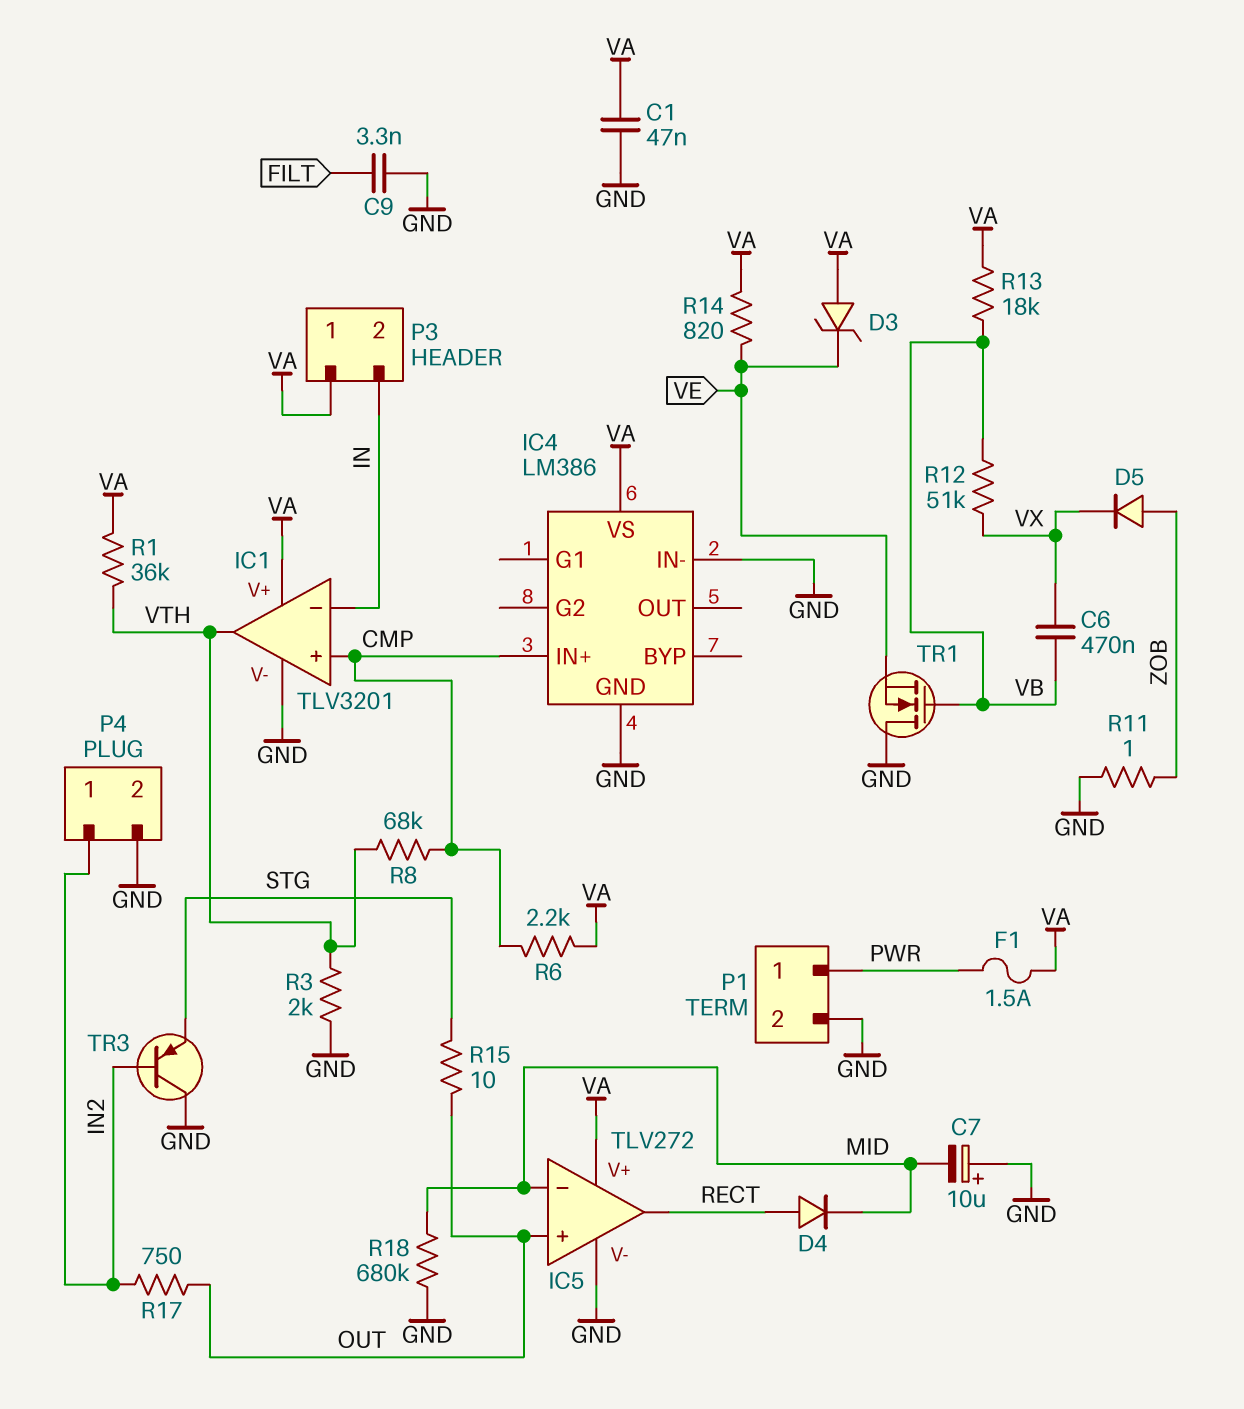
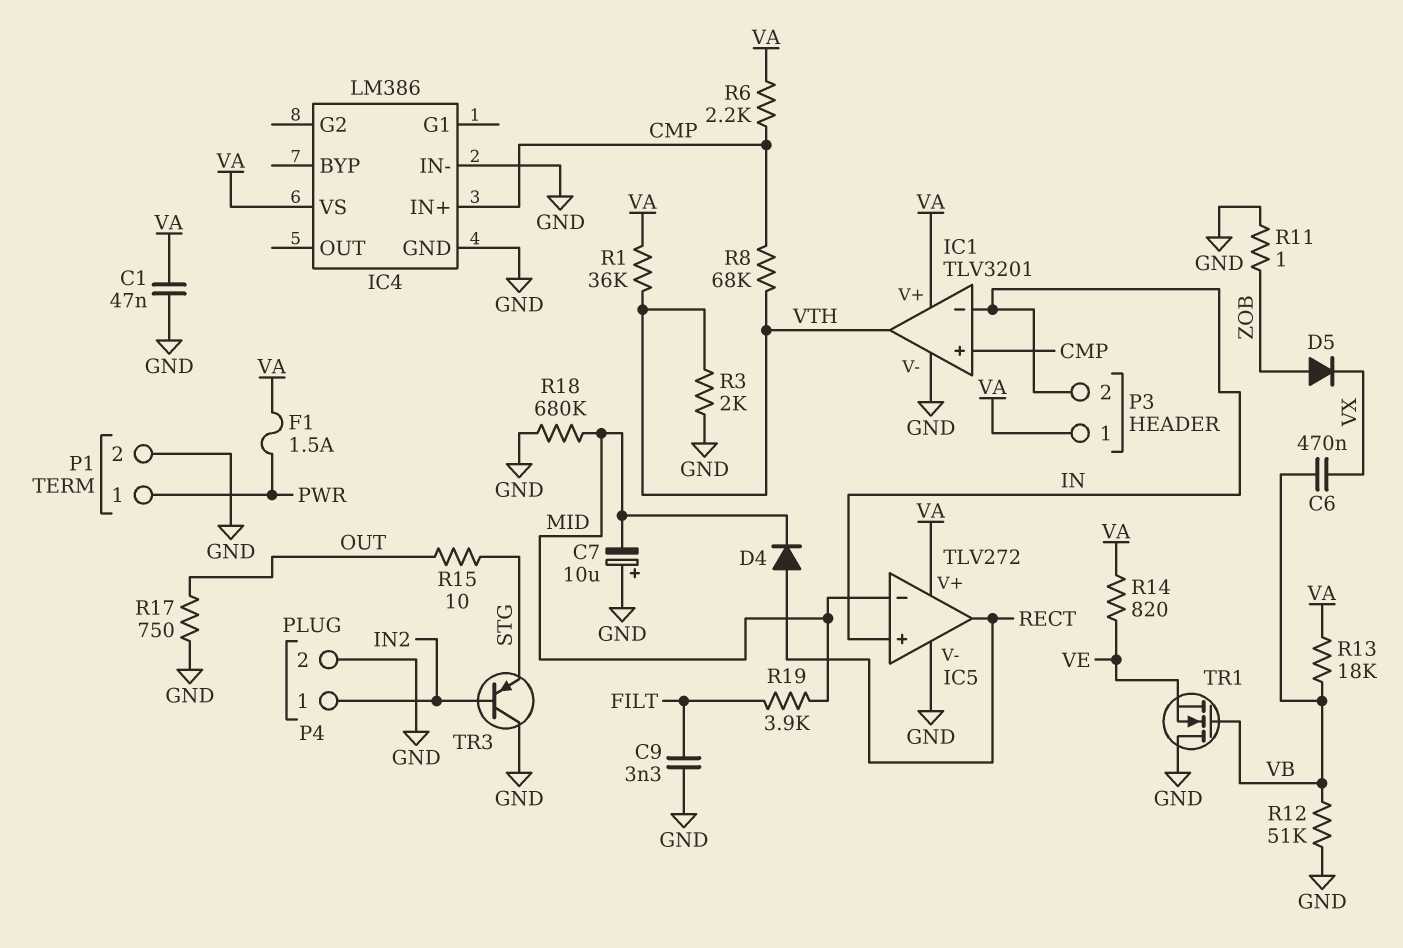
D3: zener (A VA, K VE) -> none
IC5 pin in+: OUT -> IN
R12: 51k (VB, VX) -> 51k (GND, VB)
R17: 750 (IN2, OUT) -> 750 (GND, OUT)
R19: none -> 3.9k (FILT, MID)

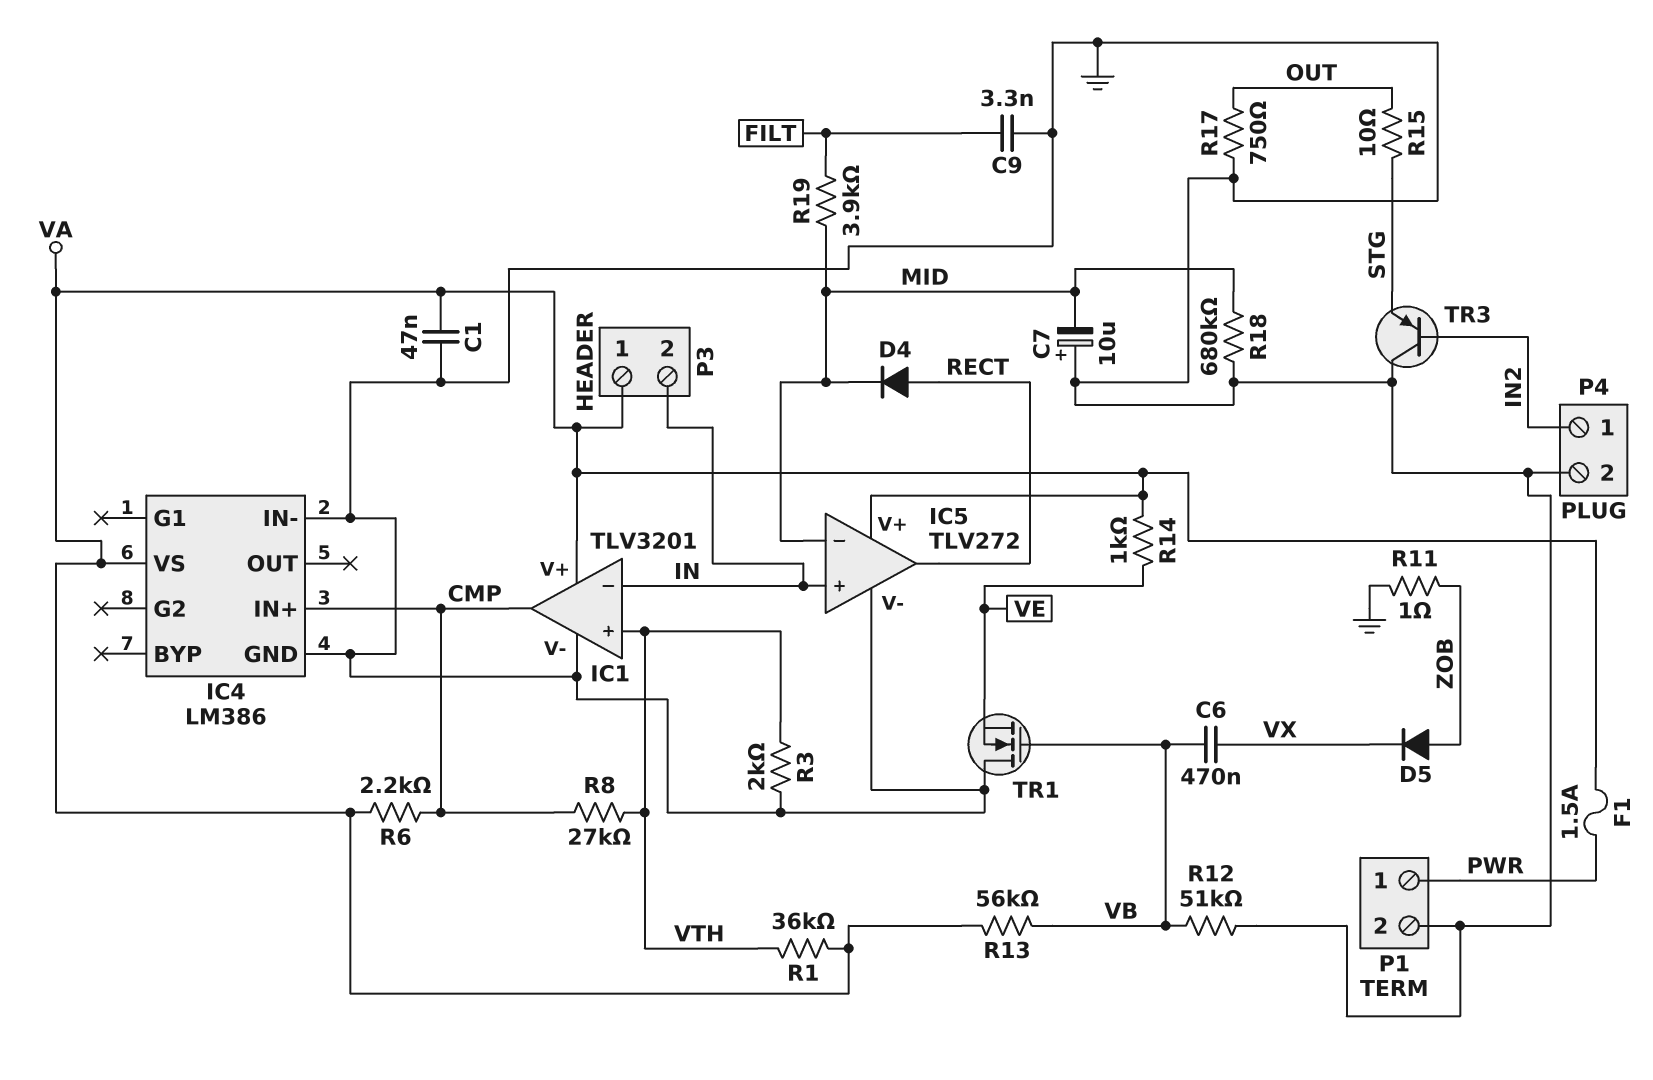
IC1 pin in+: CMP -> VTH
IC1 pin out: VTH -> CMP
R8: 68k (CMP, VTH) -> 27k (CMP, VTH)
R13: 18k (VA, VB) -> 56k (VA, VB)
R14: 820 (VA, VE) -> 1k (VA, VE)

